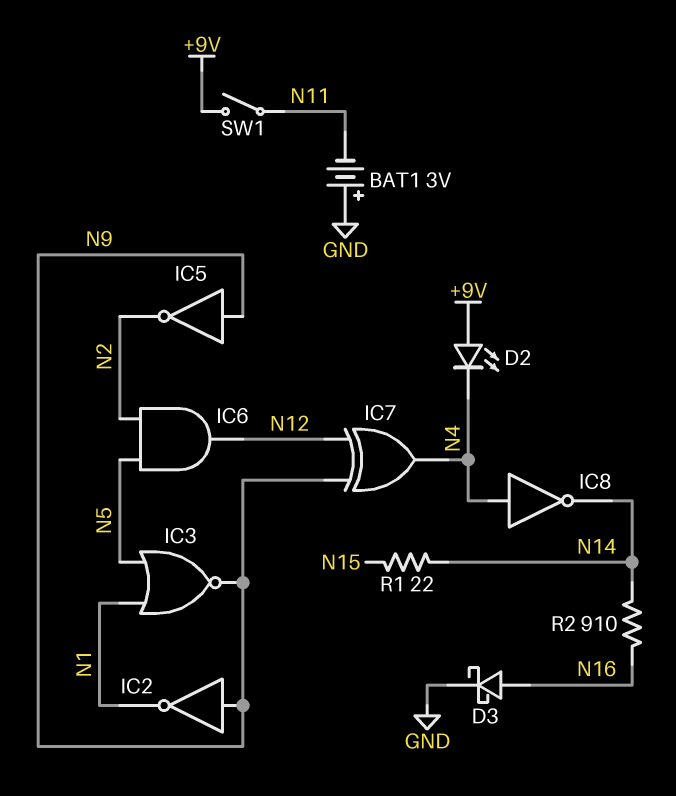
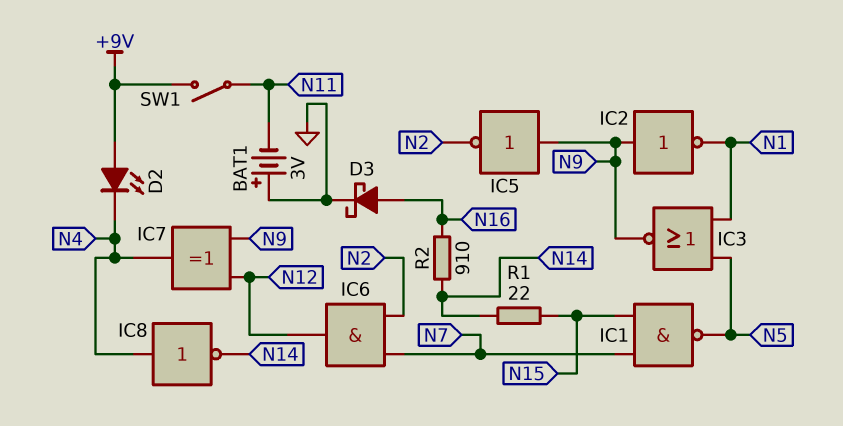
IC1: none -> NAND (in N7, in N15, out N5)
IC6: AND (in N2, in N5, out N12) -> AND (in N2, in N7, out N12)

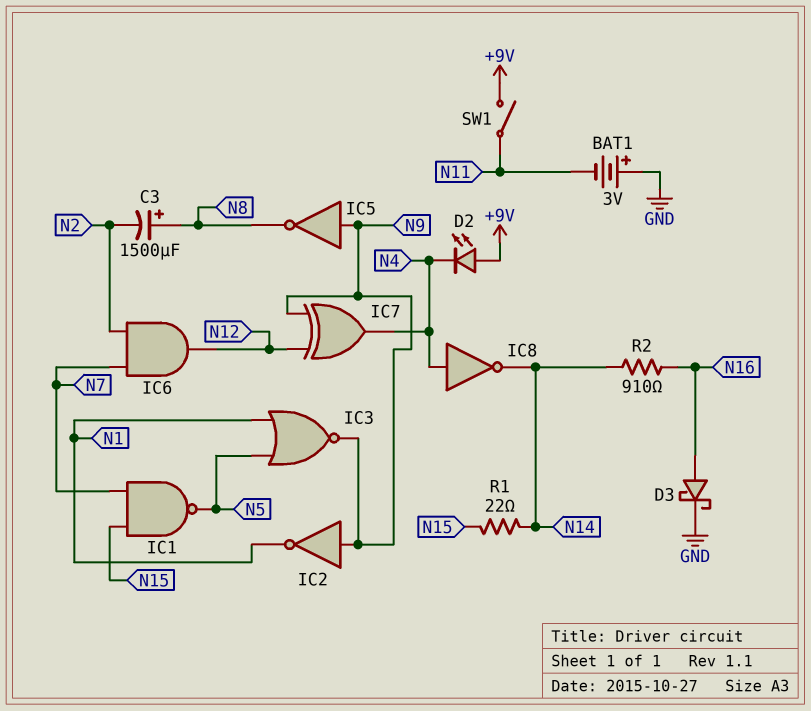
C3: none -> 1500uF (plus N8, minus N2)
IC5: NOT (in N9, out N2) -> NOT (in N9, out N8)

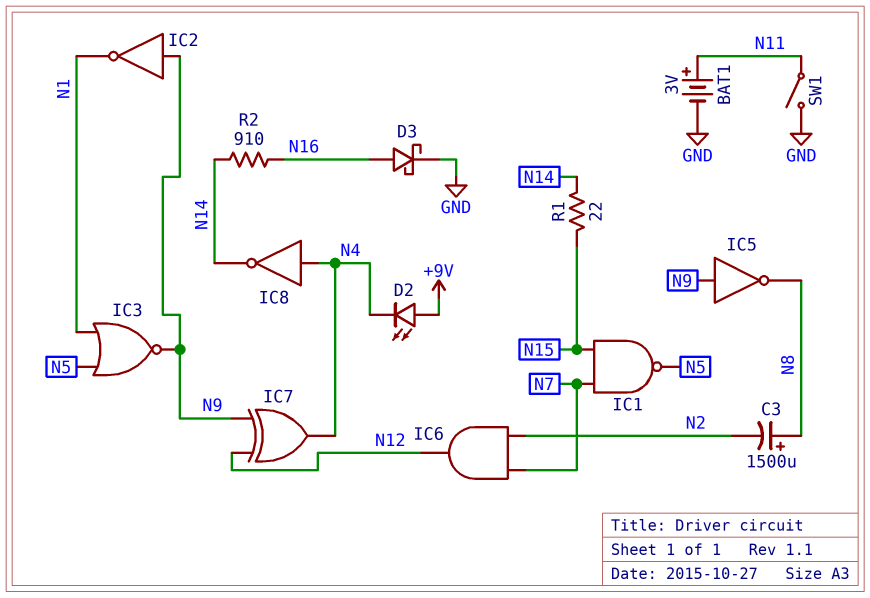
BAT1: 3V (plus GND, minus N11) -> 3V (plus N11, minus GND)
SW1: switch (+9V, N11) -> switch (GND, N11)

